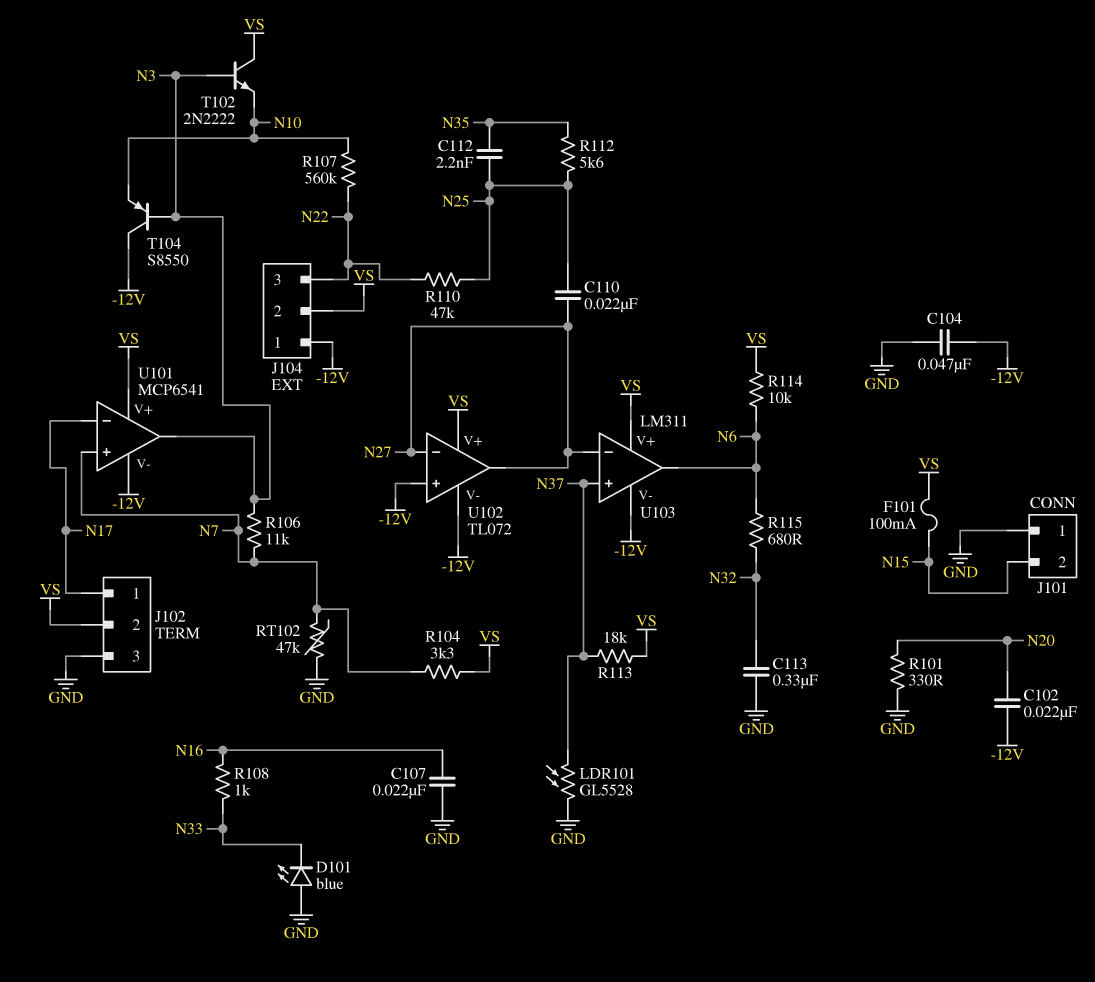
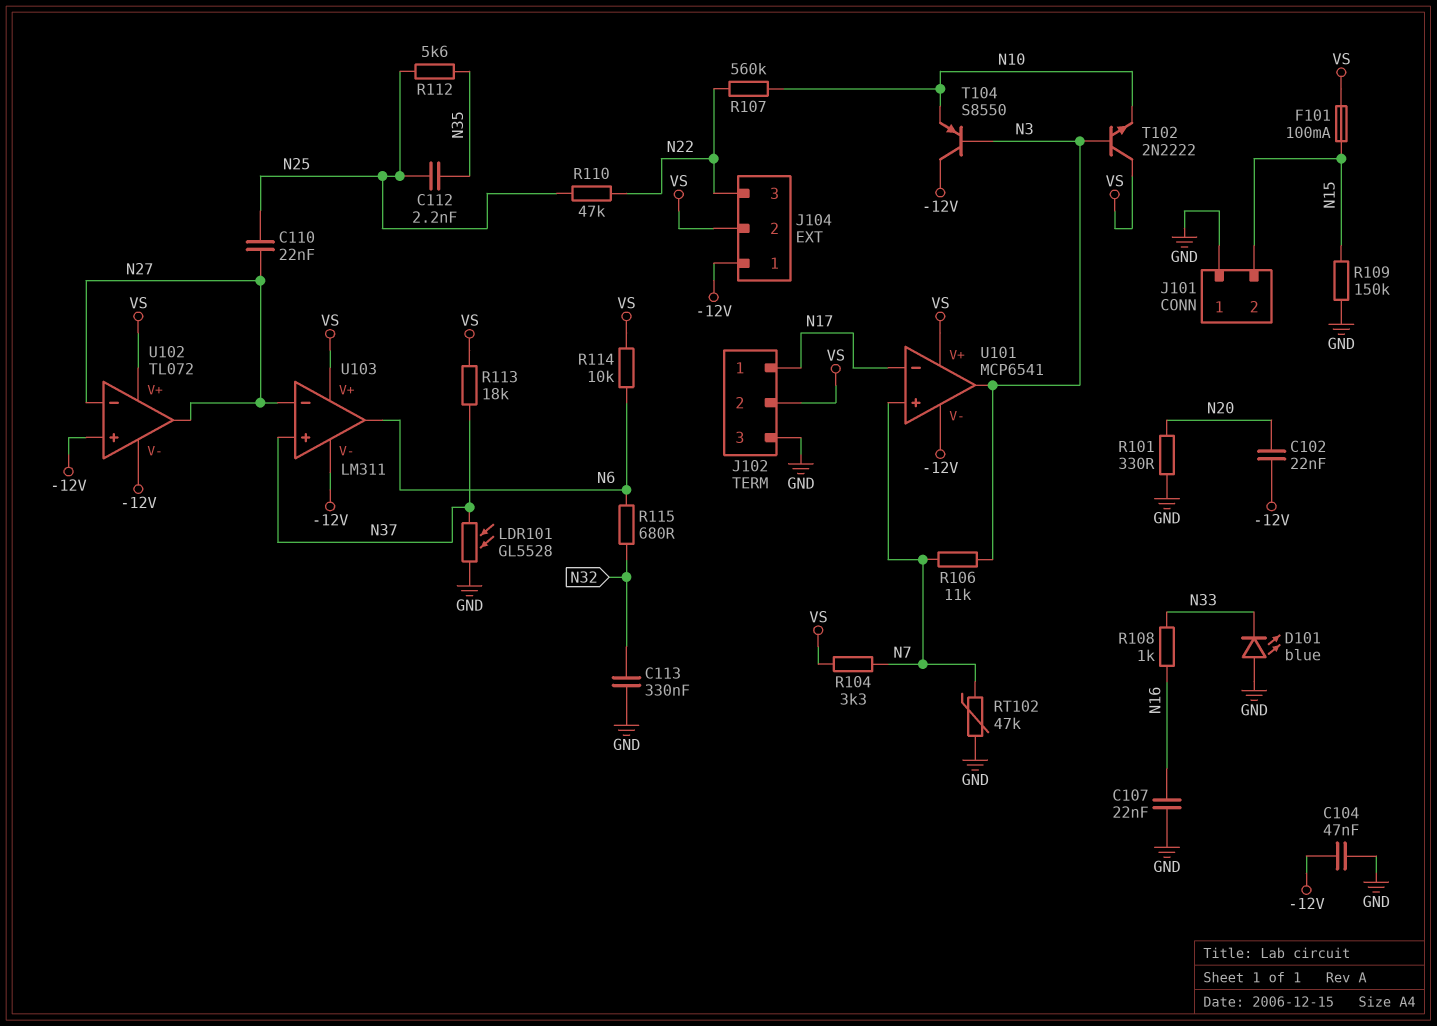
R109: none -> 150k (GND, N15)

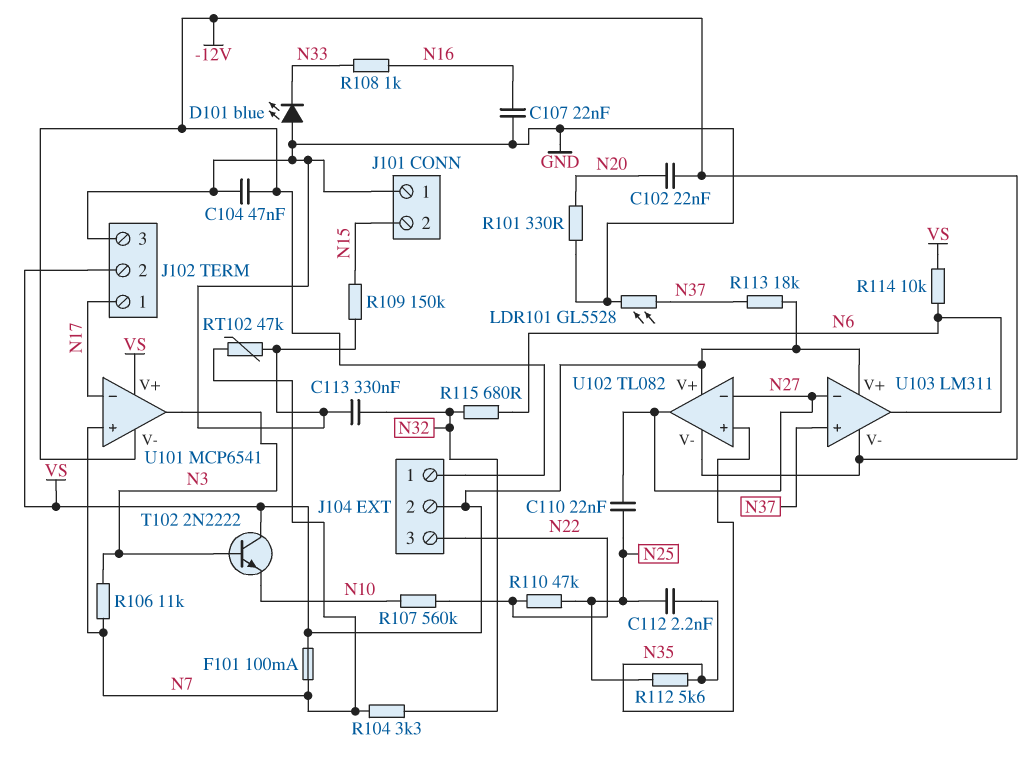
F101: 100mA (N15, VS) -> 100mA (N7, VS)
R104: 3.3k (N7, VS) -> 3.3k (N7, N32)
T104: PNP S8550 (B N3, C -12V, E N10) -> none
U102: TL072 -> TL082
U102 pin in+: -12V -> N35

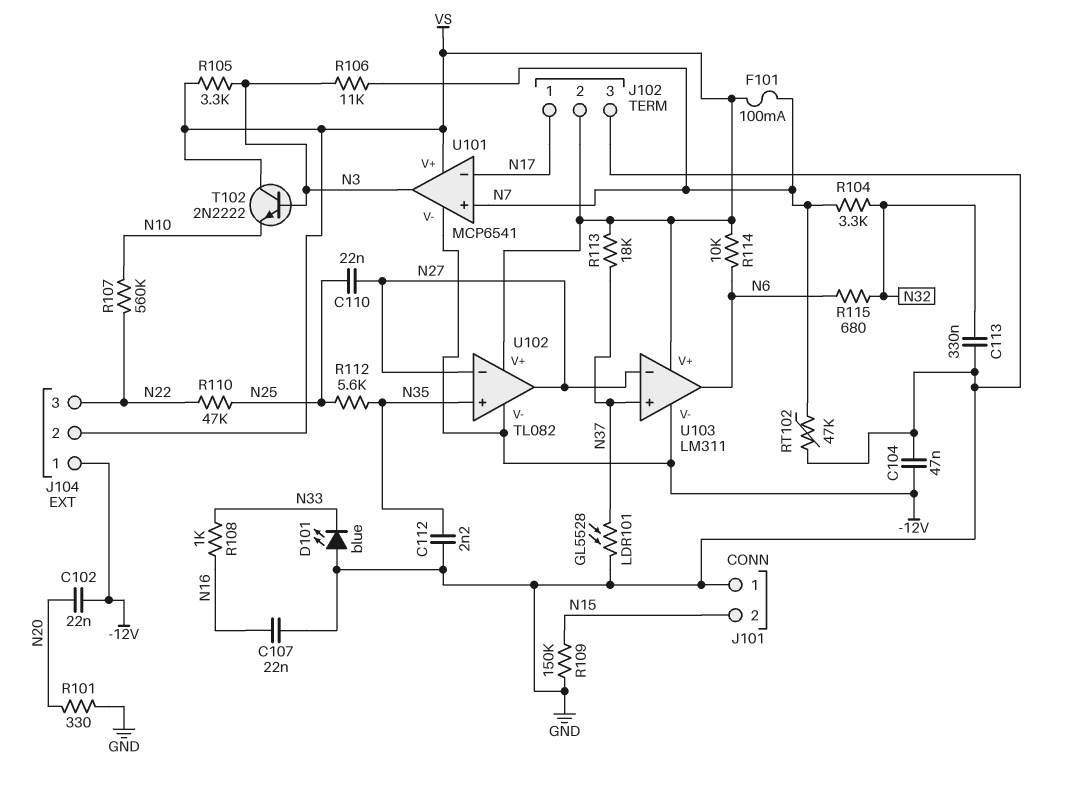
C112: 2.2nF (N25, N35) -> 2.2nF (GND, N35)
R105: none -> 3.3k (N3, VS)

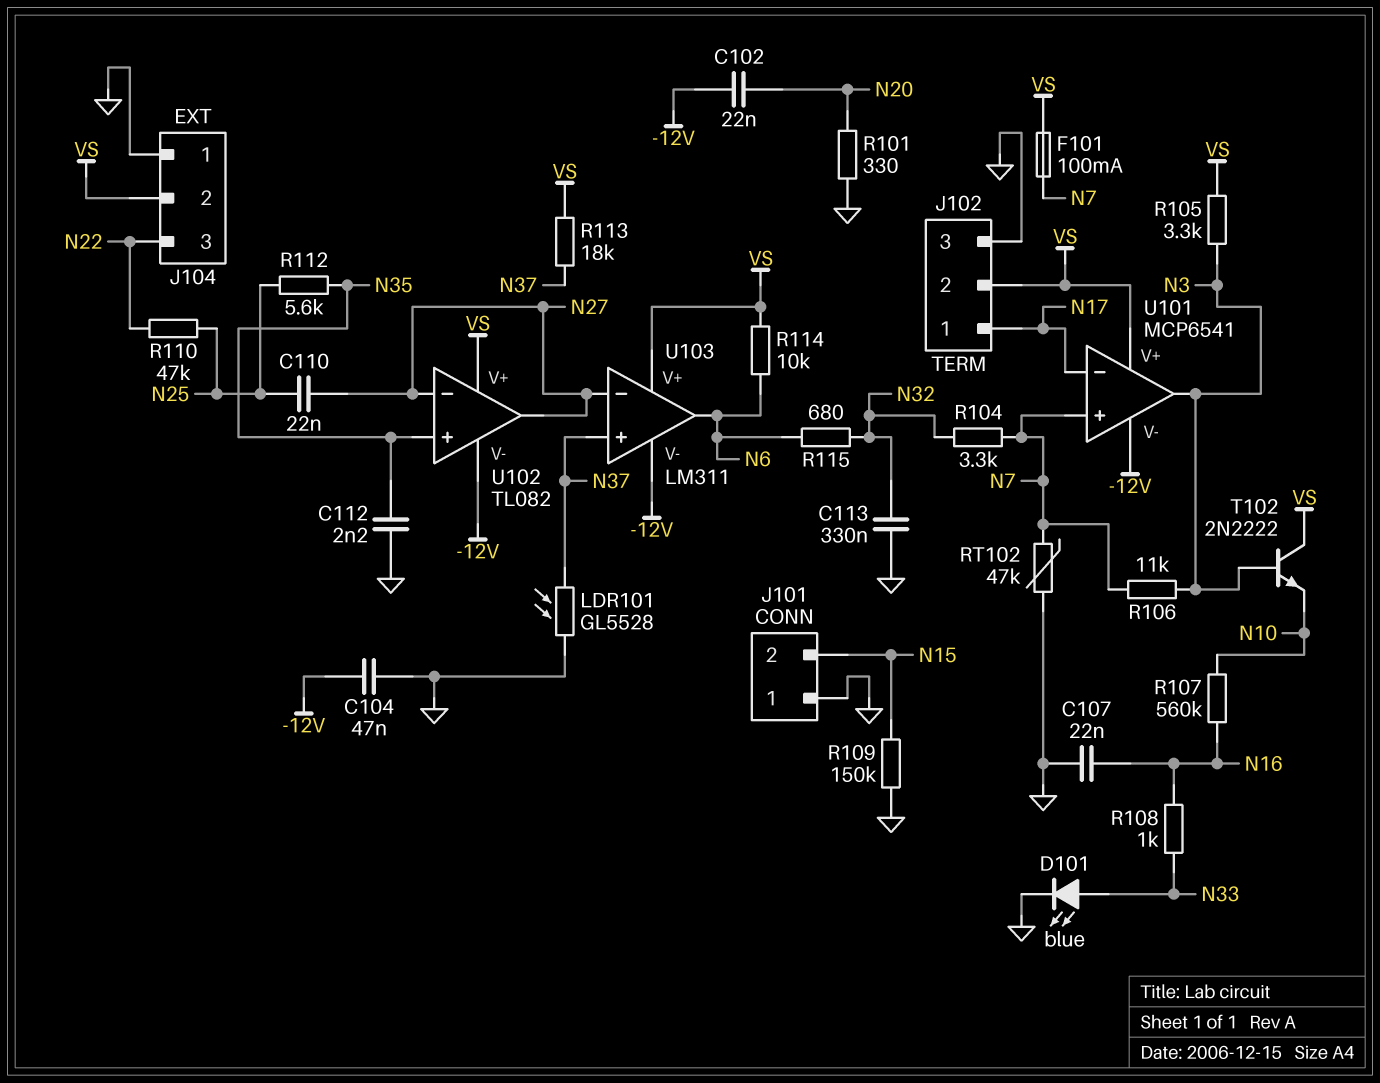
D101: LED blue (A GND, K N33) -> LED blue (A N33, K GND)
J104 pin 1: -12V -> GND
R107: 560k (N10, N22) -> 560k (N10, N16)

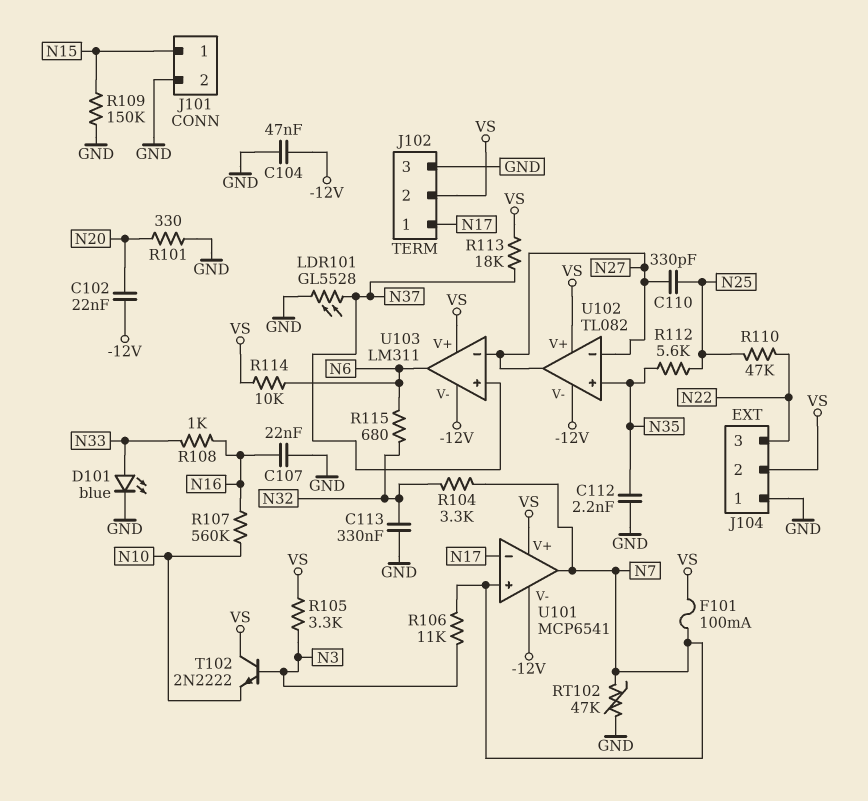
C110: 22nF (N25, N27) -> 330pF (N25, N27)
J101 pin 1: GND -> N15
J101 pin 2: N15 -> GND
U101 pin out: N3 -> N7

